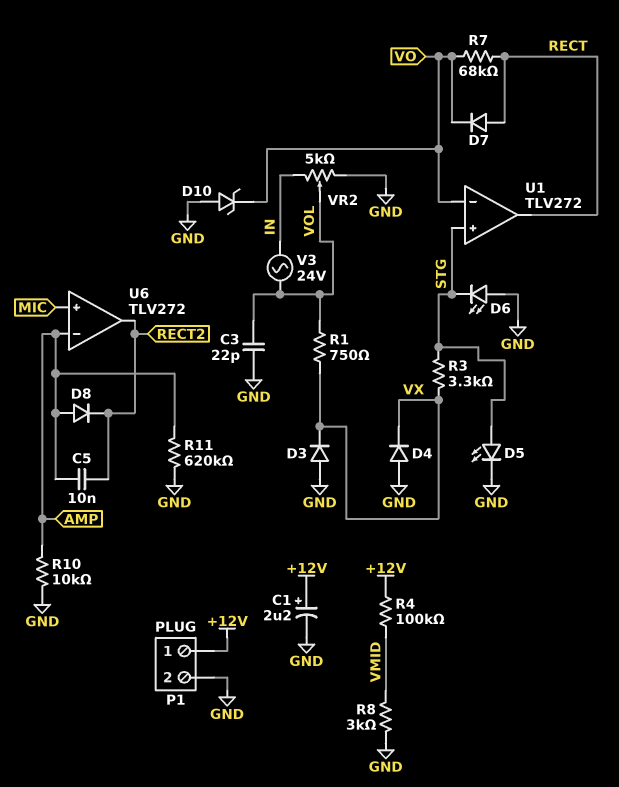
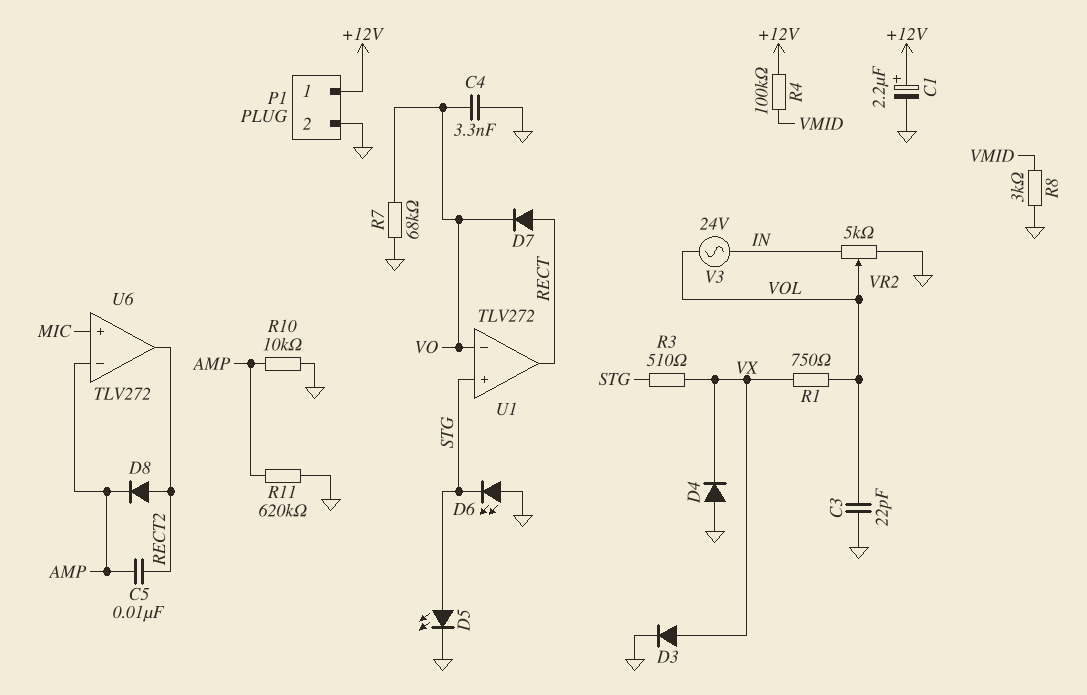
C4: none -> 3.3nF (GND, VO)
D3: diode (A GND, K VX) -> diode (A VX, K GND)
D8: diode (A AMP, K RECT2) -> diode (A RECT2, K AMP)
D10: zener (A GND, K VO) -> none
R3: 3.3k (STG, VX) -> 510 (STG, VX)
R7: 68k (RECT, VO) -> 68k (GND, VO)

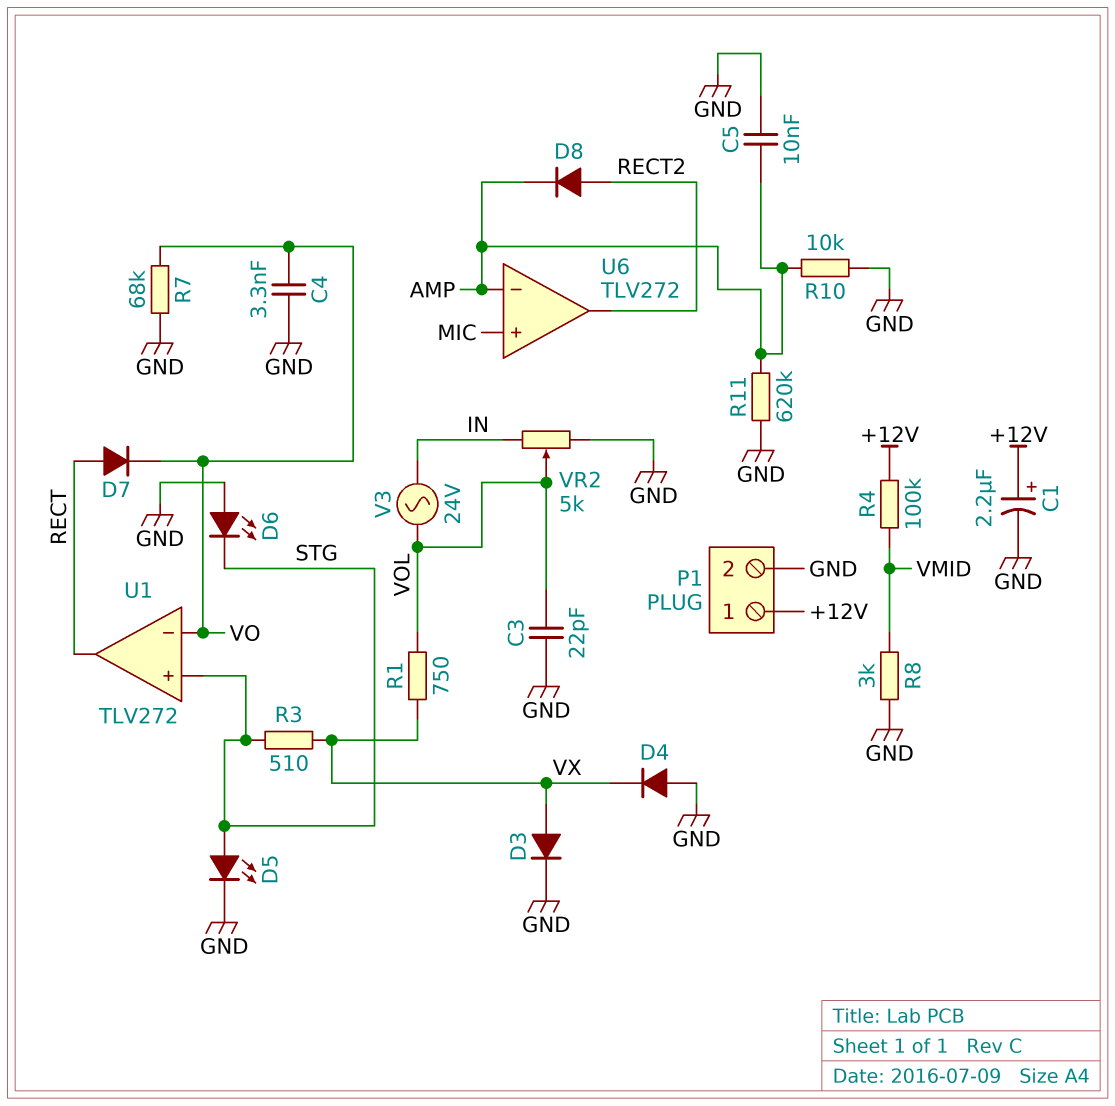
C5: 10nF (AMP, RECT2) -> 10nF (AMP, GND)

